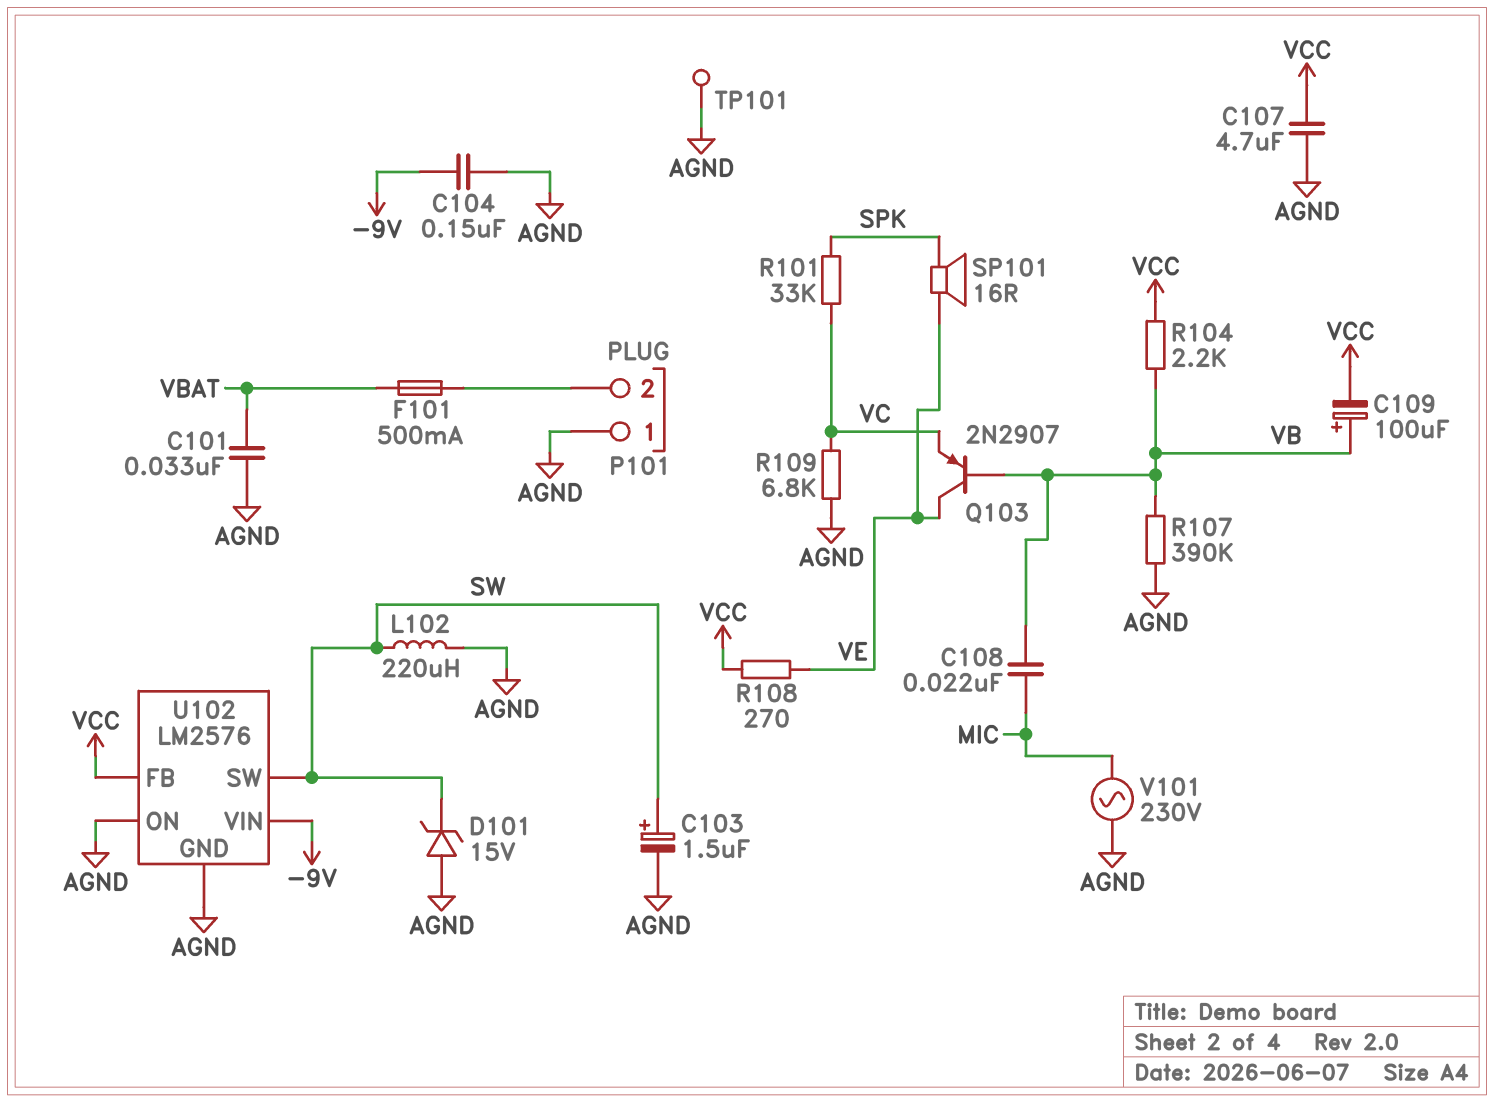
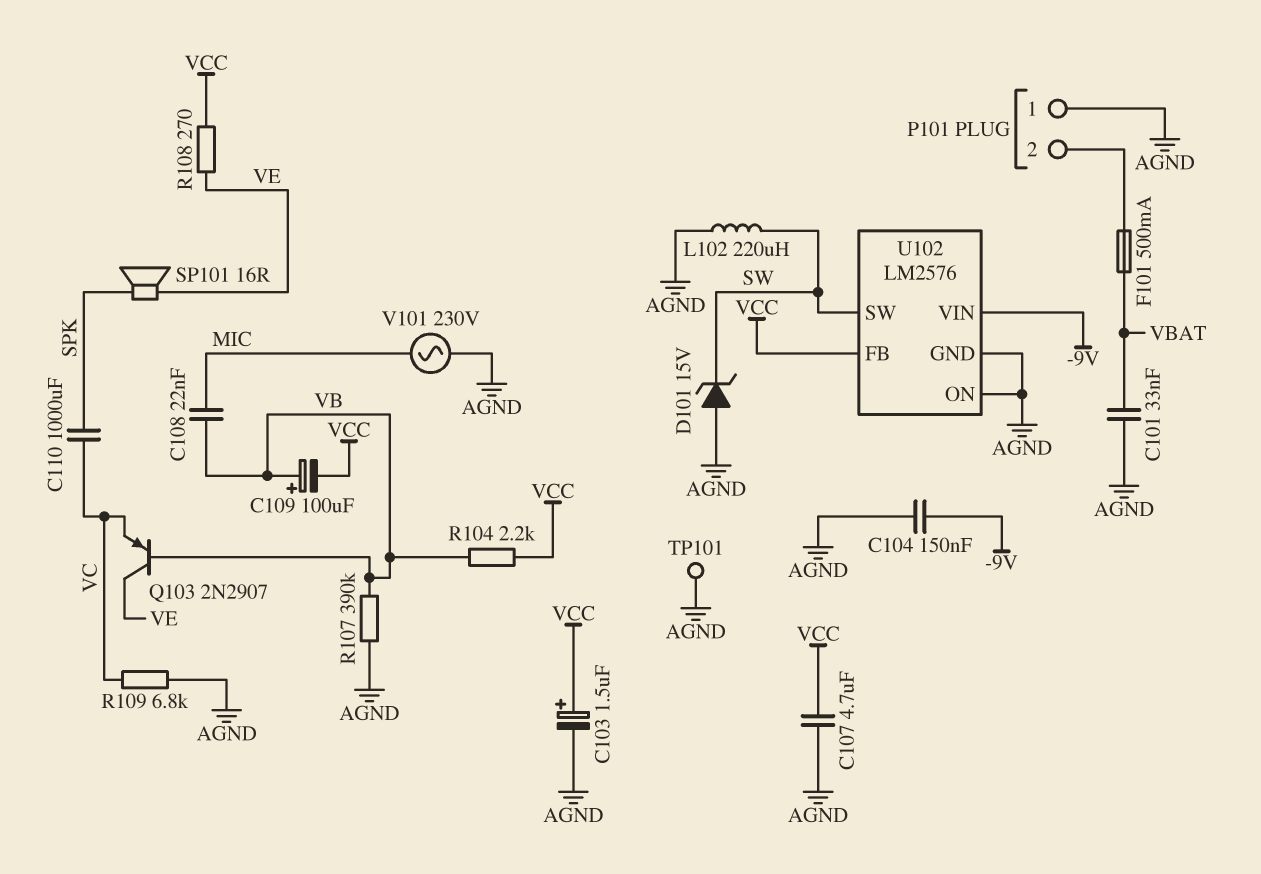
C103: 1.5uF (plus SW, minus AGND) -> 1.5uF (plus VCC, minus AGND)
C110: none -> 1000uF (SPK, VC)
R101: 33k (SPK, VC) -> none

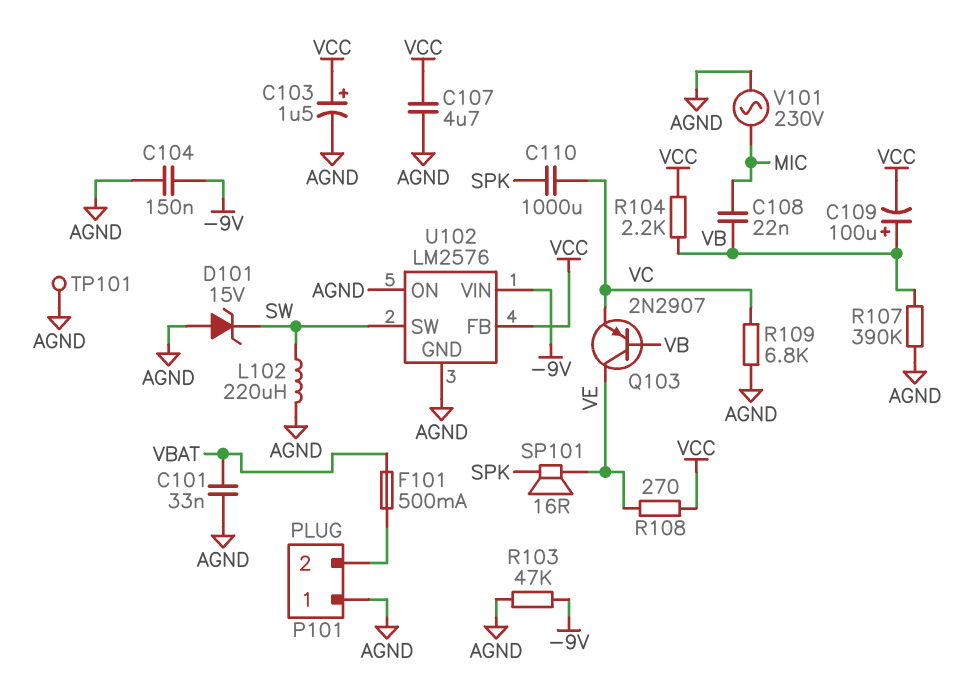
R103: none -> 47k (-9V, AGND)

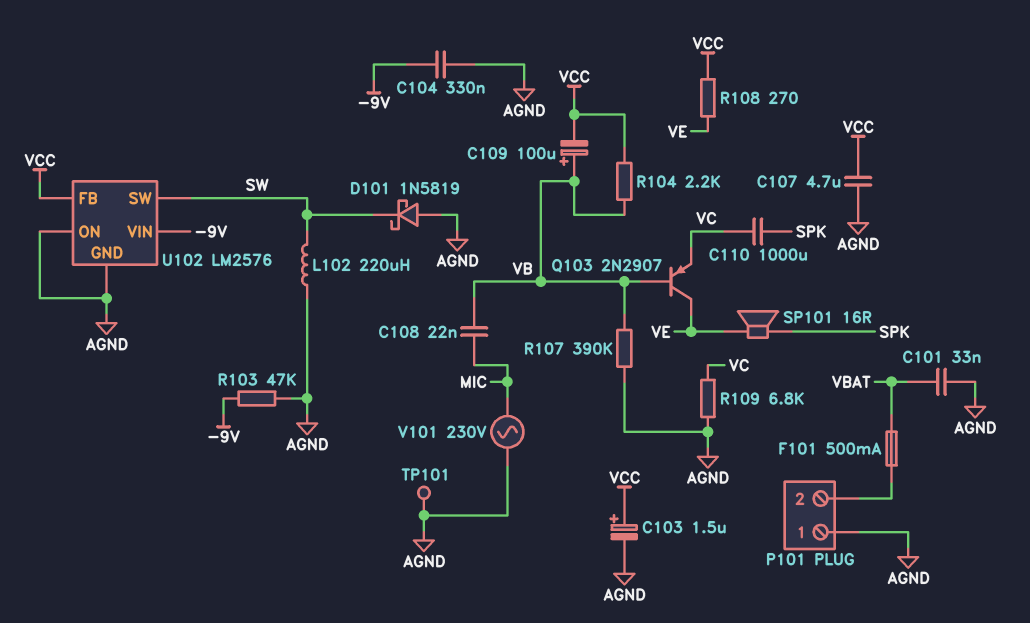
C104: 150nF (-9V, AGND) -> 330nF (-9V, AGND)
D101: zener 15V (A AGND, K SW) -> schottky 1N5819 (A AGND, K SW)

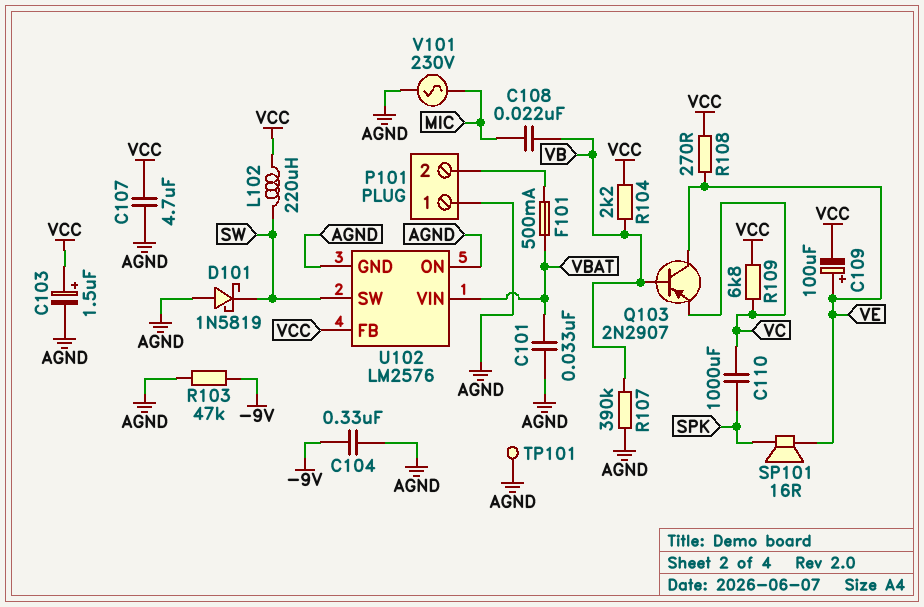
C109: 100uF (plus VB, minus VCC) -> 100uF (plus VE, minus VCC)
L102: 220uH (AGND, SW) -> 220uH (SW, VCC)
R109: 6.8k (AGND, VC) -> 6.8k (VC, VCC)
U102 pin VIN: -9V -> VBAT

